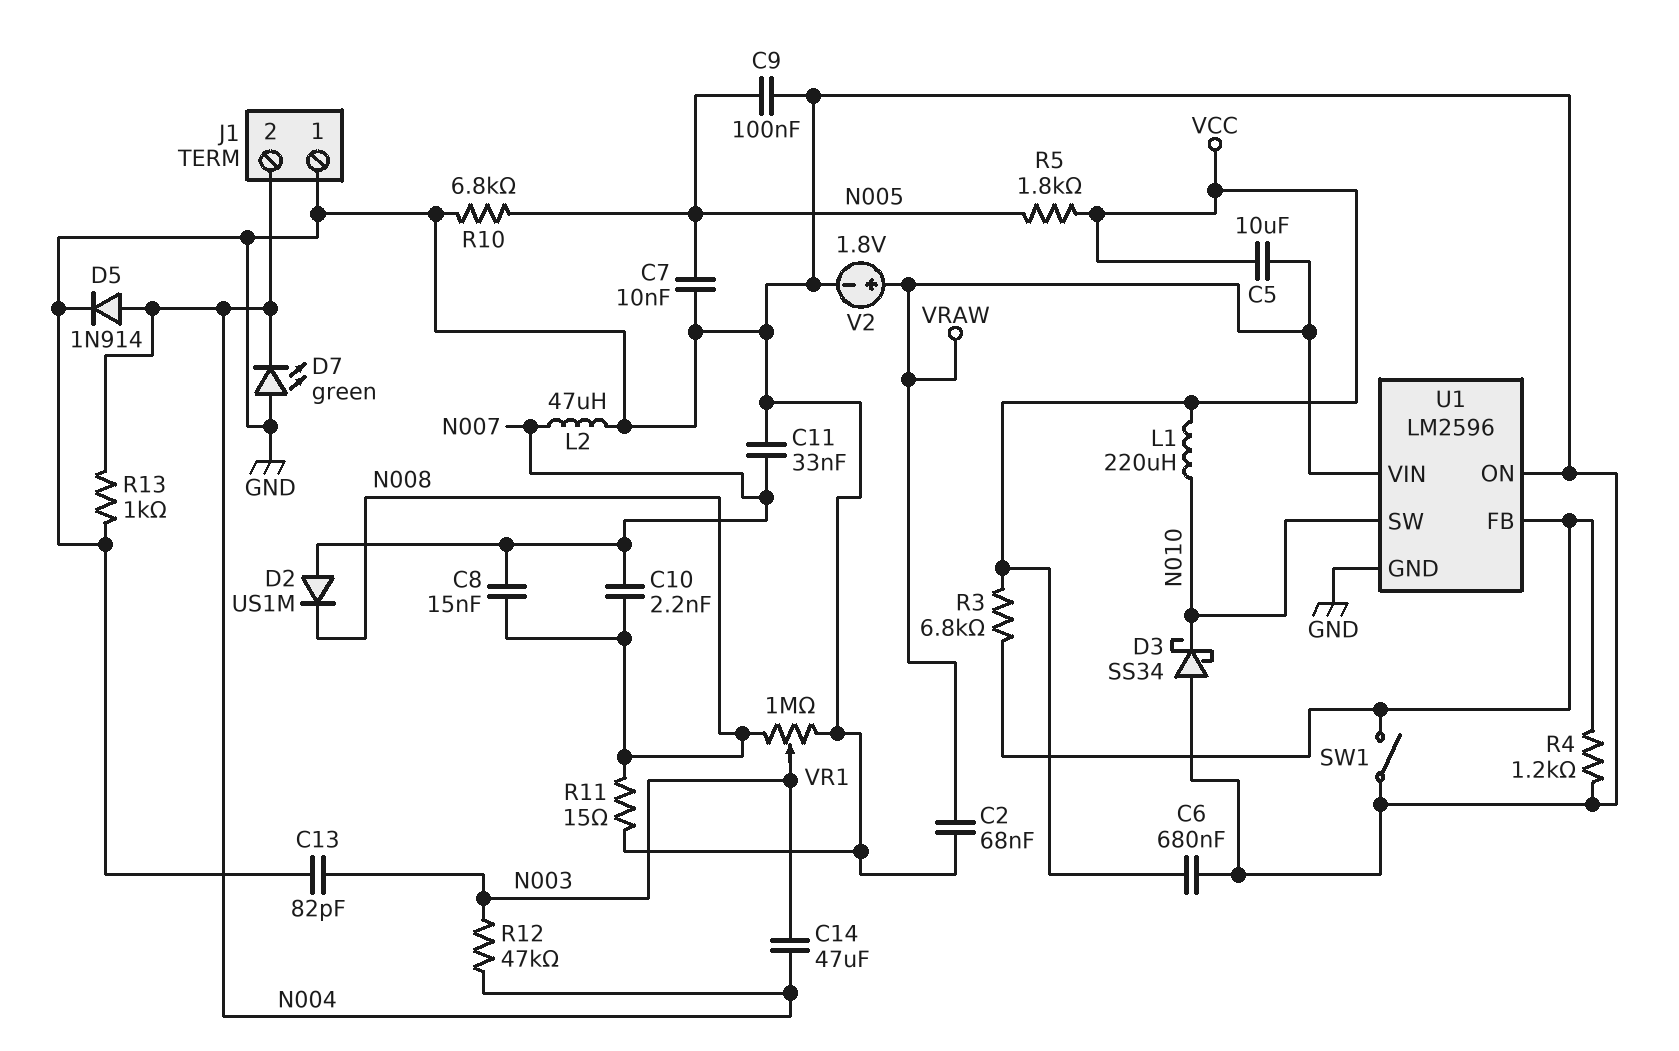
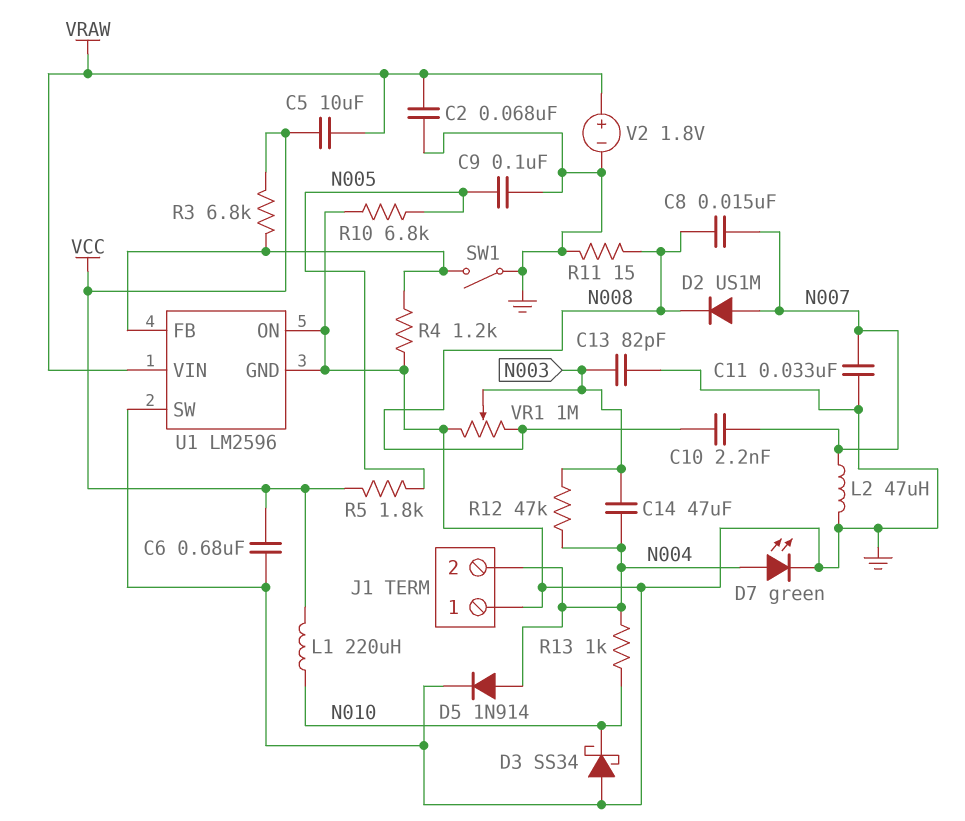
C7: 10nF (GND, N005) -> none
D7: LED green (A GND, K N004) -> LED green (A N004, K GND)
R13: 1k (GND, N004) -> 1k (N004, N010)
U1 pin SW: N010 -> GND

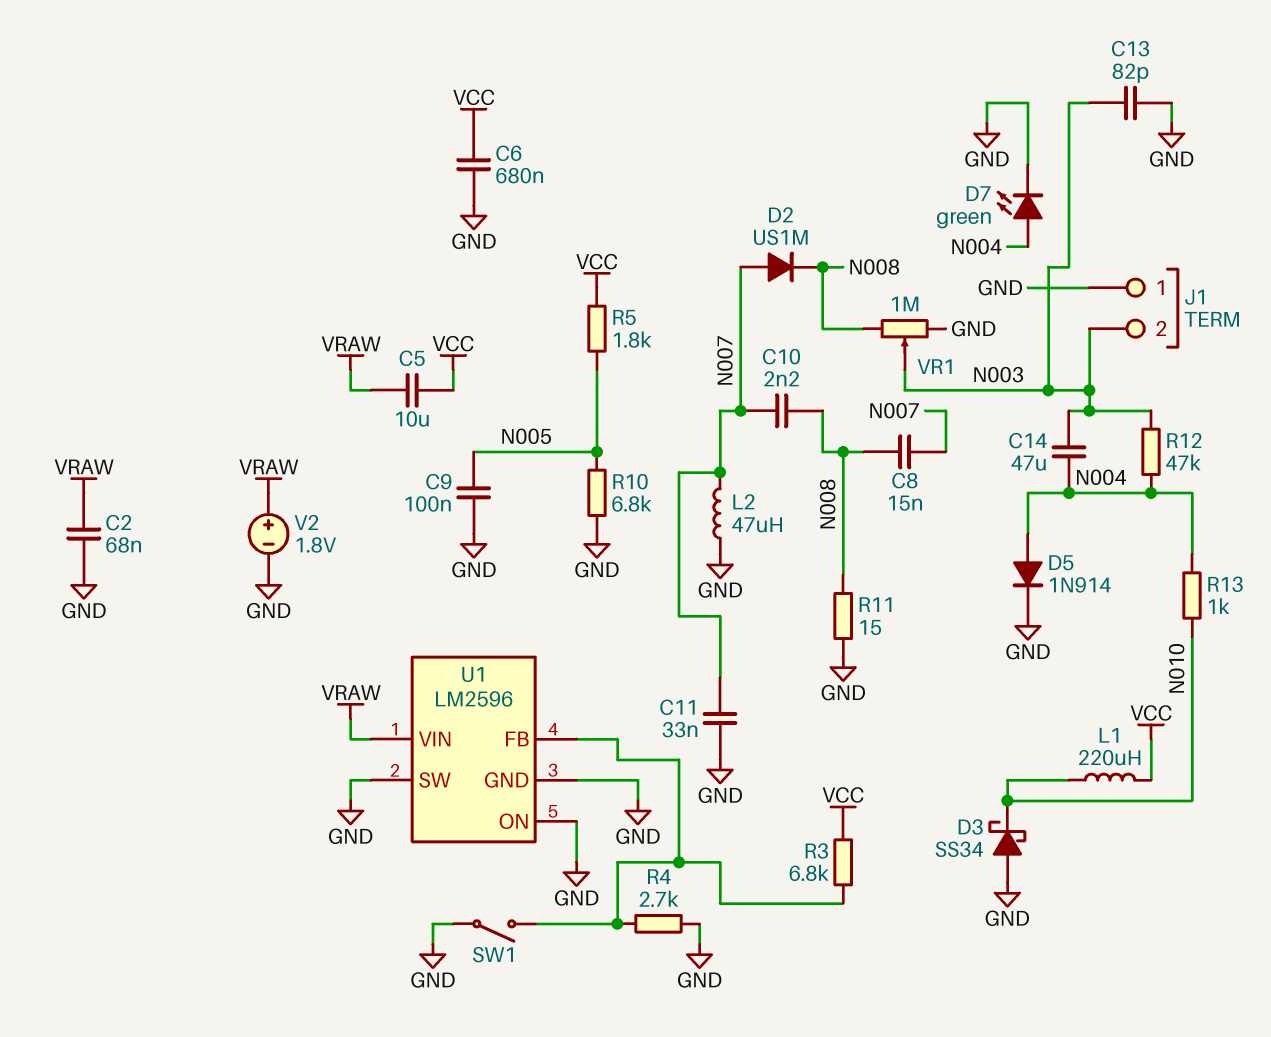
J1 pin 2: N004 -> N003
R4: 1.2k (GND, U1/FB) -> 2.7k (GND, U1/FB)

